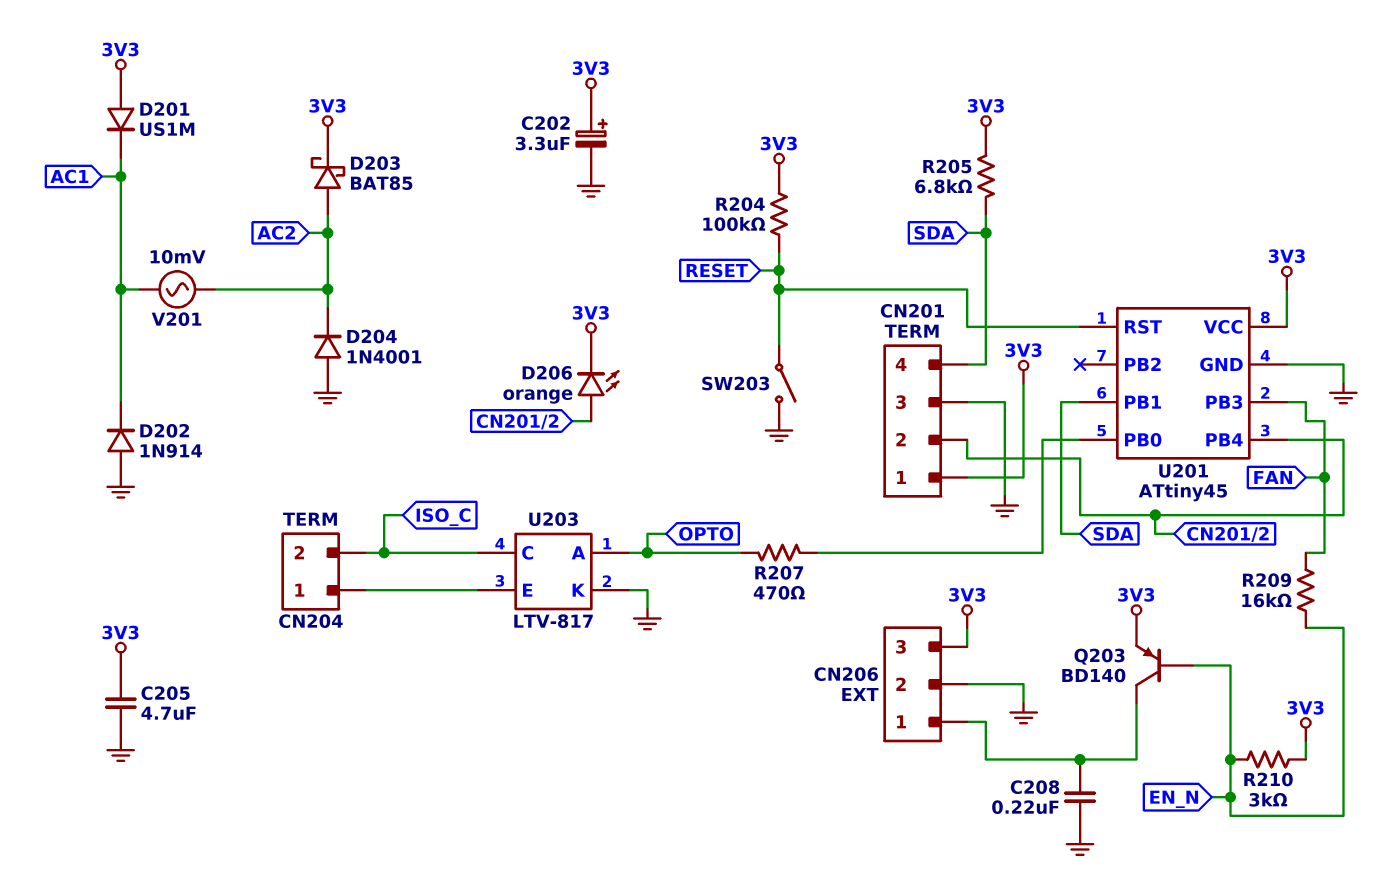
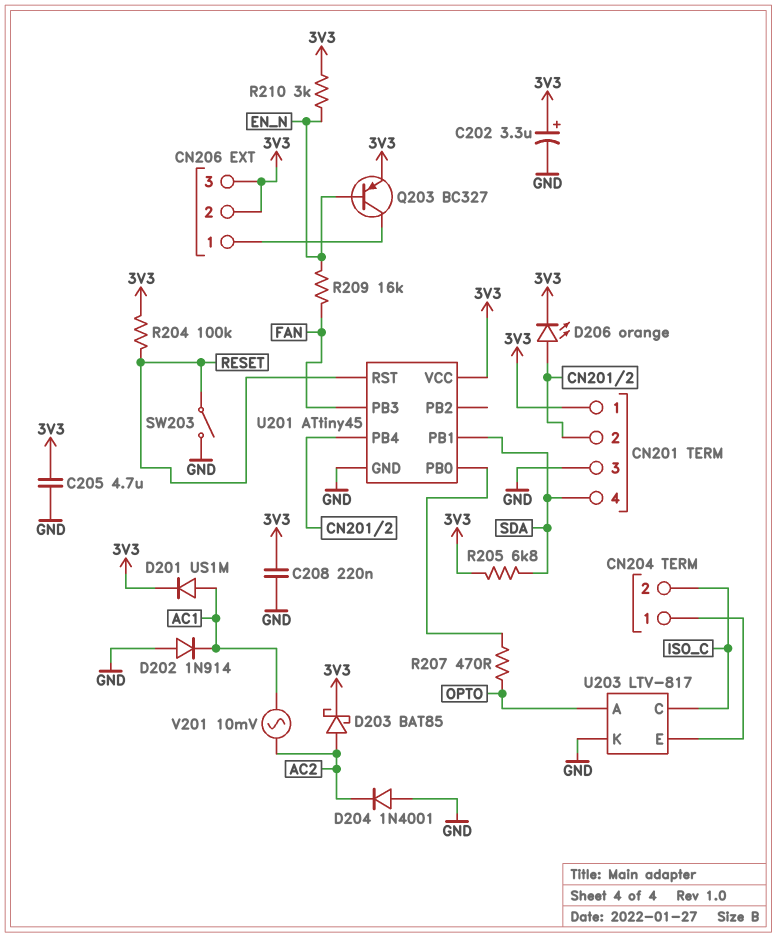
C208: 220nF (CN206/1, GND) -> 220nF (3V3, GND)
CN206 pin 2: GND -> 3V3
D201: diode US1M (A 3V3, K AC1) -> diode US1M (A AC1, K 3V3)
Q203: PNP BD140 (B EN_N, C CN206/1, E 3V3) -> PNP BC327 (B EN_N, C CN206/1, E 3V3)

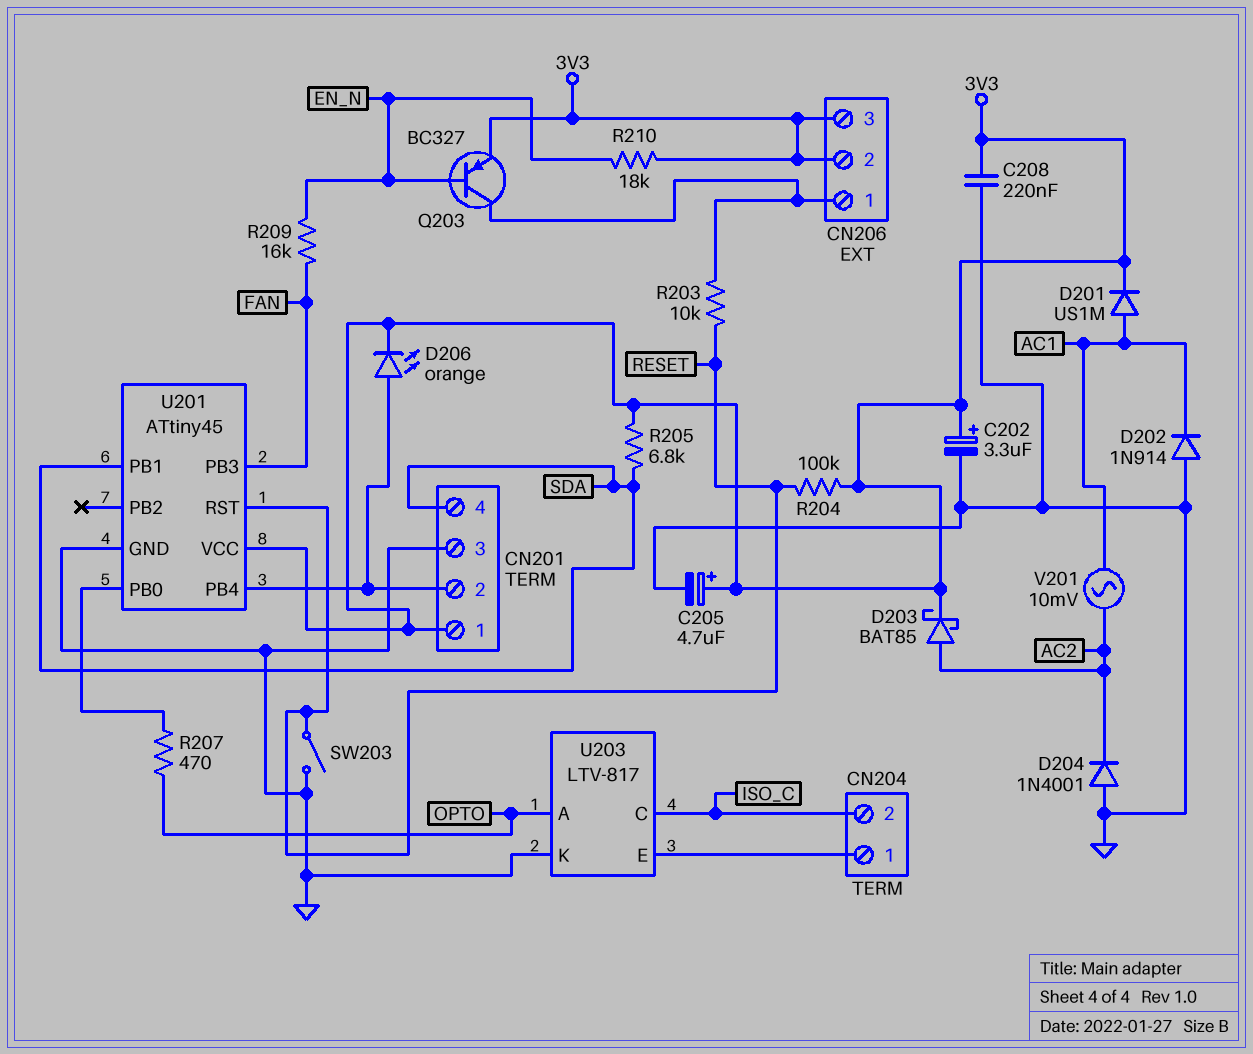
C205: 4.7uF (3V3, GND) -> 4.7uF (plus 3V3, minus GND)
R203: none -> 10k (CN206/1, RESET)
R210: 3k (3V3, EN_N) -> 18k (3V3, EN_N)

